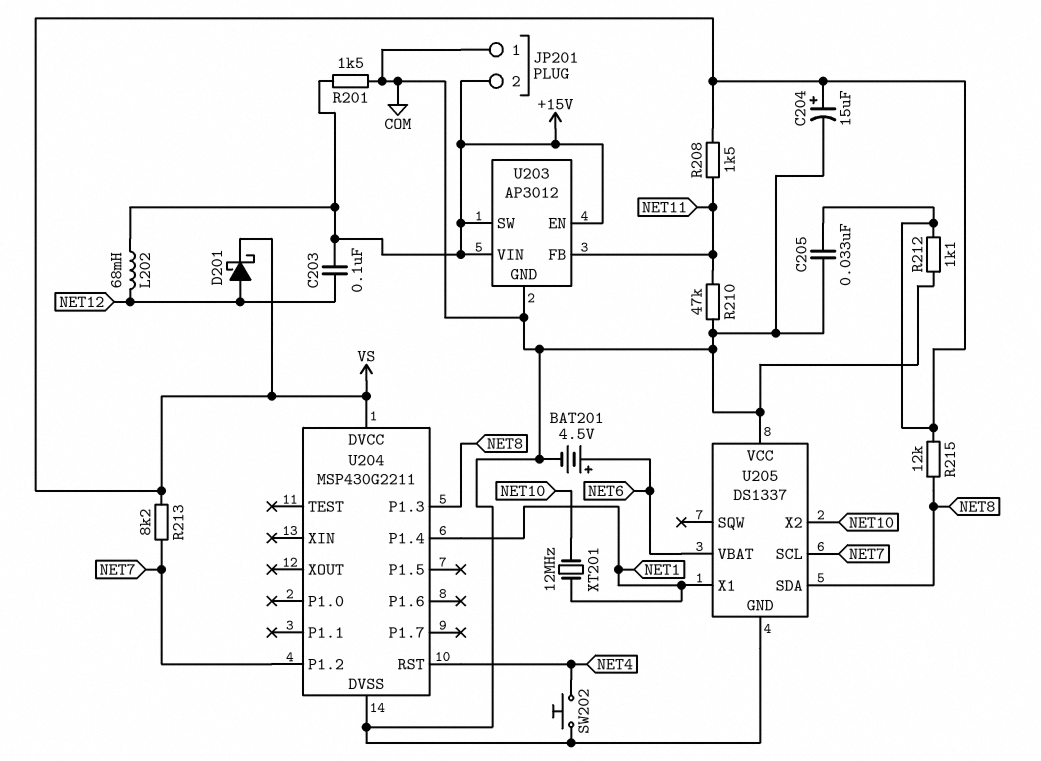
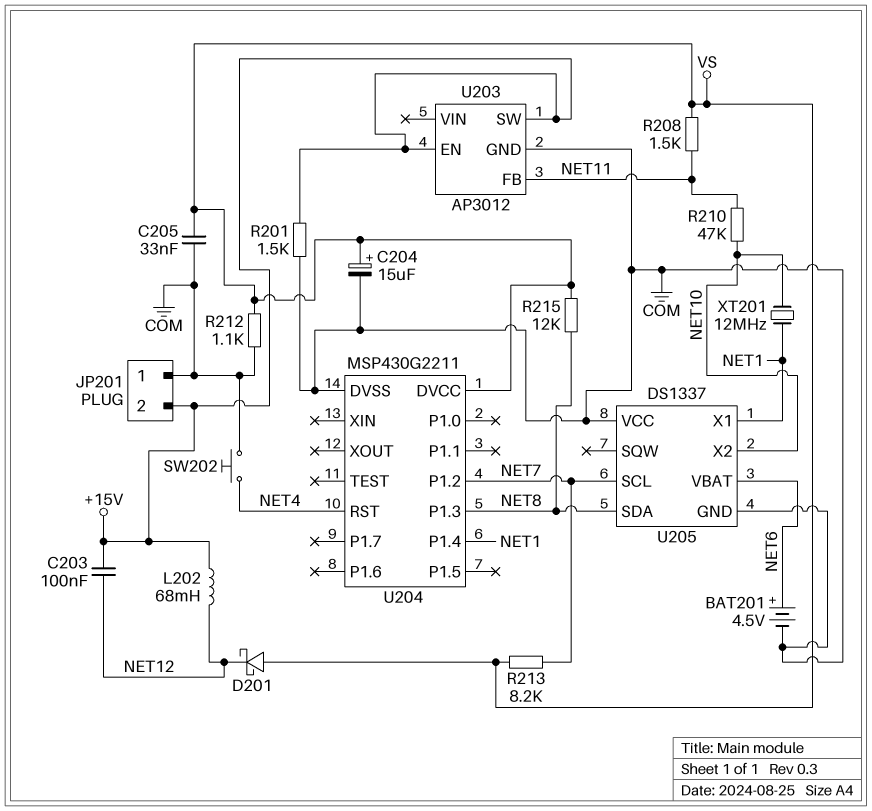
D201: schottky (A NET12, K VS) -> schottky (A VS, K NET12)
R210: 47k (COM, NET11) -> 47k (NET10, NET11)
U203 pin VIN: +15V -> none

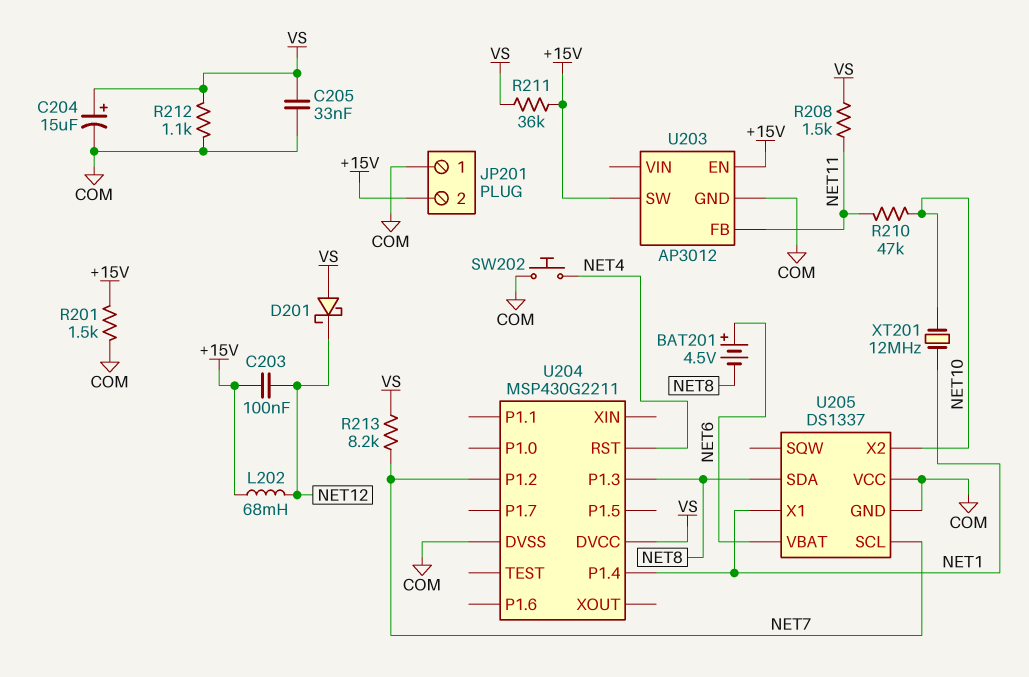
BAT201: 4.5V (plus NET6, minus COM) -> 4.5V (plus NET6, minus NET8)
R211: none -> 36k (+15V, VS)
R215: 12k (NET8, VS) -> none

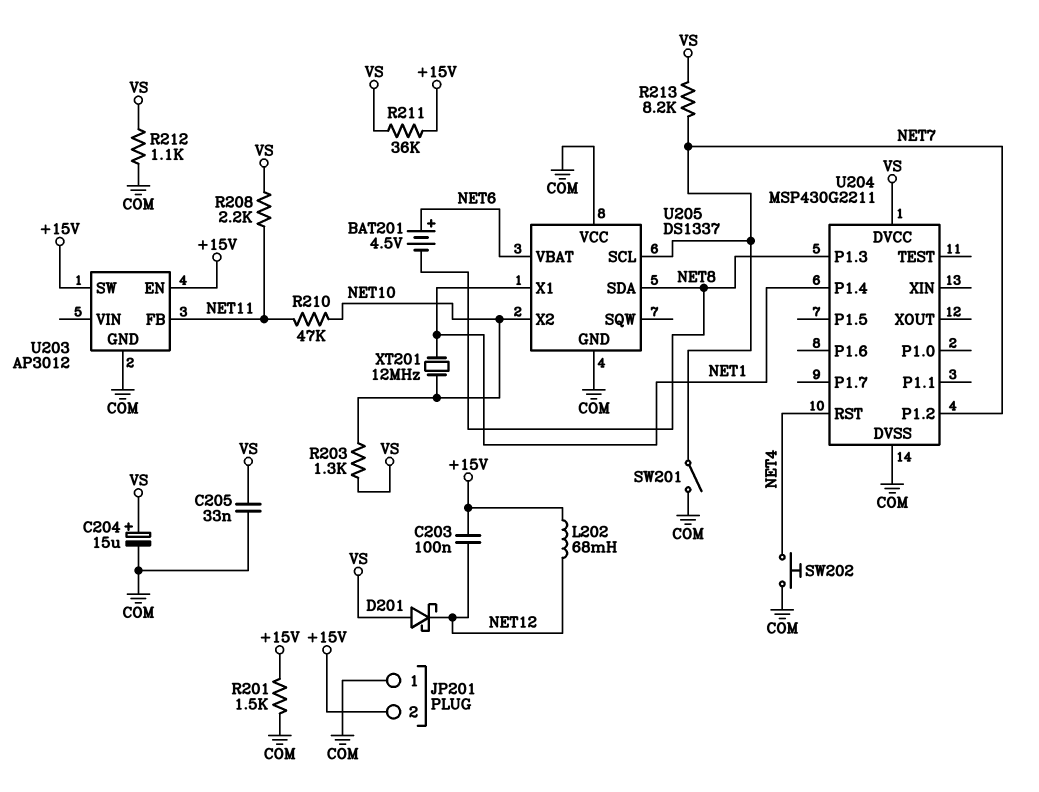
R203: none -> 1.3k (NET10, VS)
R208: 1.5k (NET11, VS) -> 2.2k (NET11, VS)
SW201: none -> switch (COM, NET7)

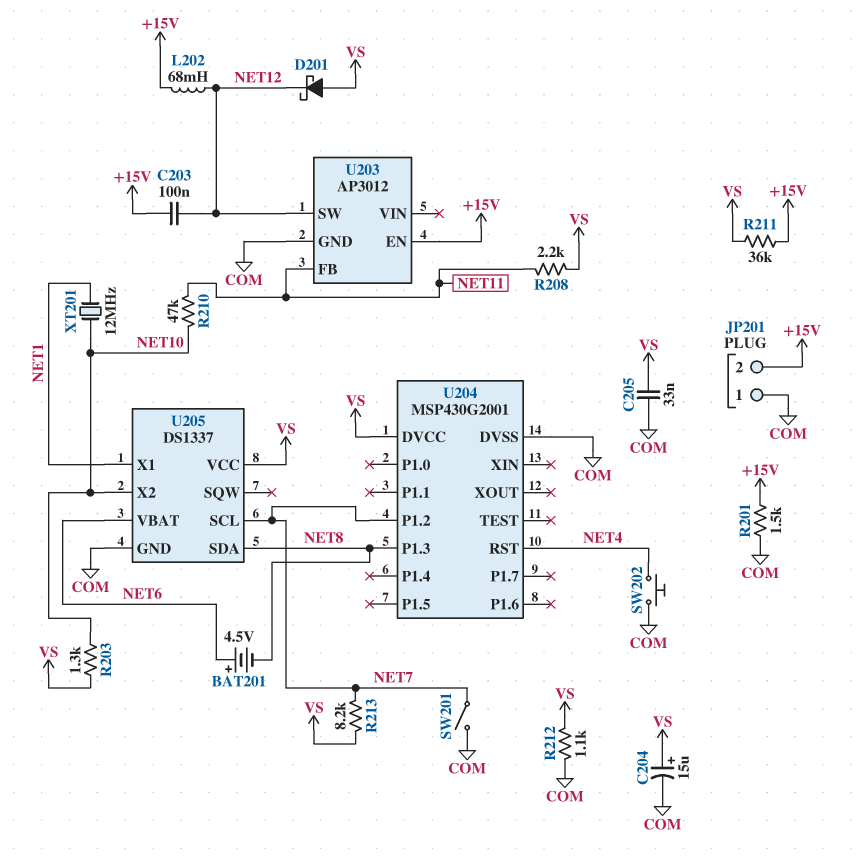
U203 pin SW: +15V -> NET12
U204: MSP430G2211 -> MSP430G2001
U204 pin P1.4: NET1 -> none
U205 pin VCC: COM -> VS

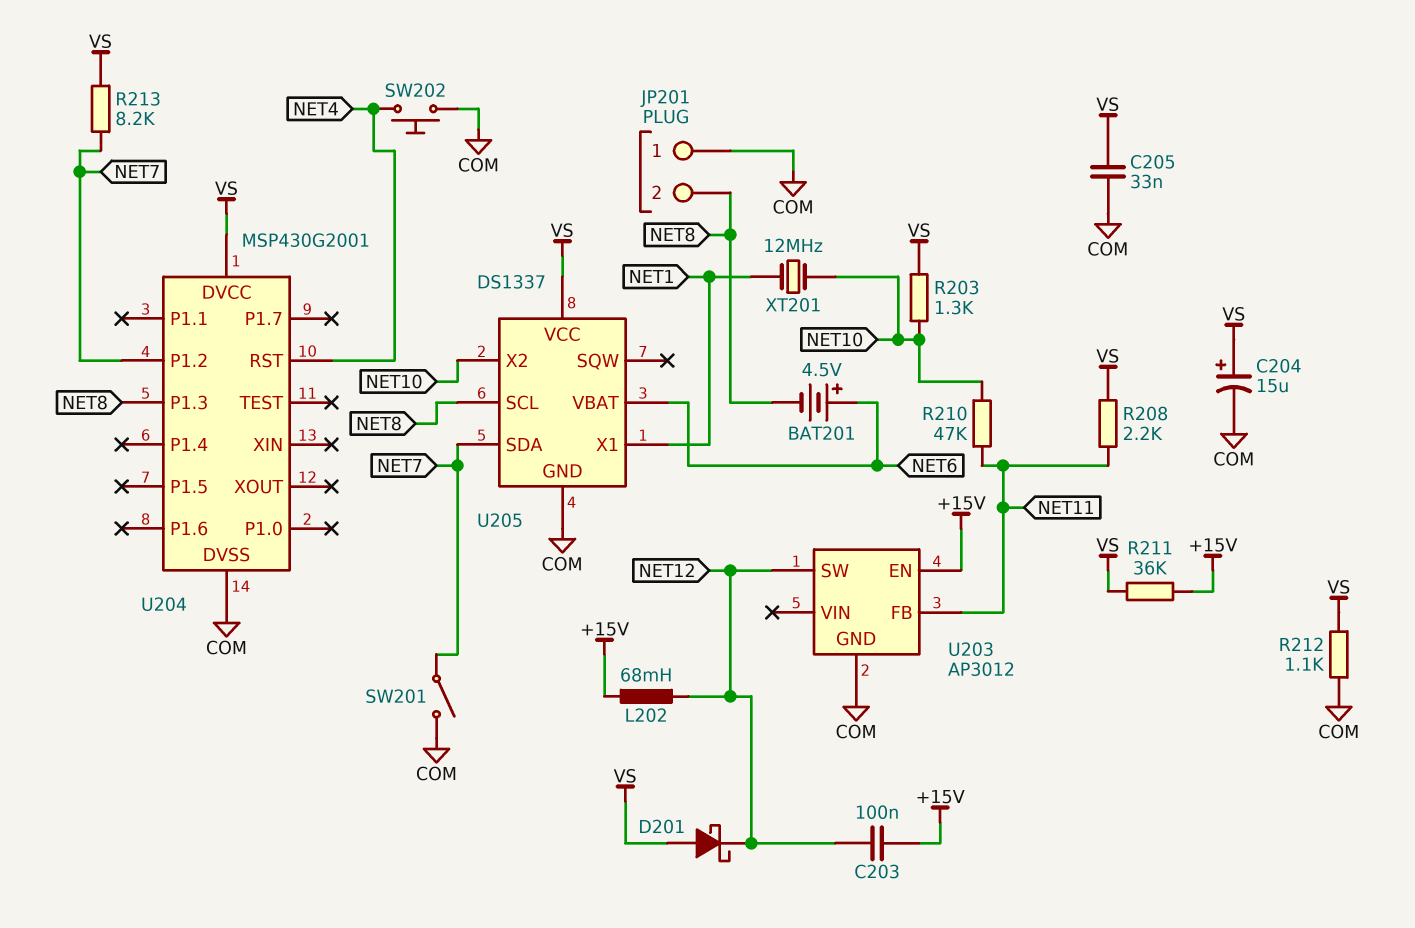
JP201 pin 2: +15V -> NET8
R201: 1.5k (+15V, COM) -> none
U205 pin SCL: NET7 -> NET8
U205 pin SDA: NET8 -> NET7

